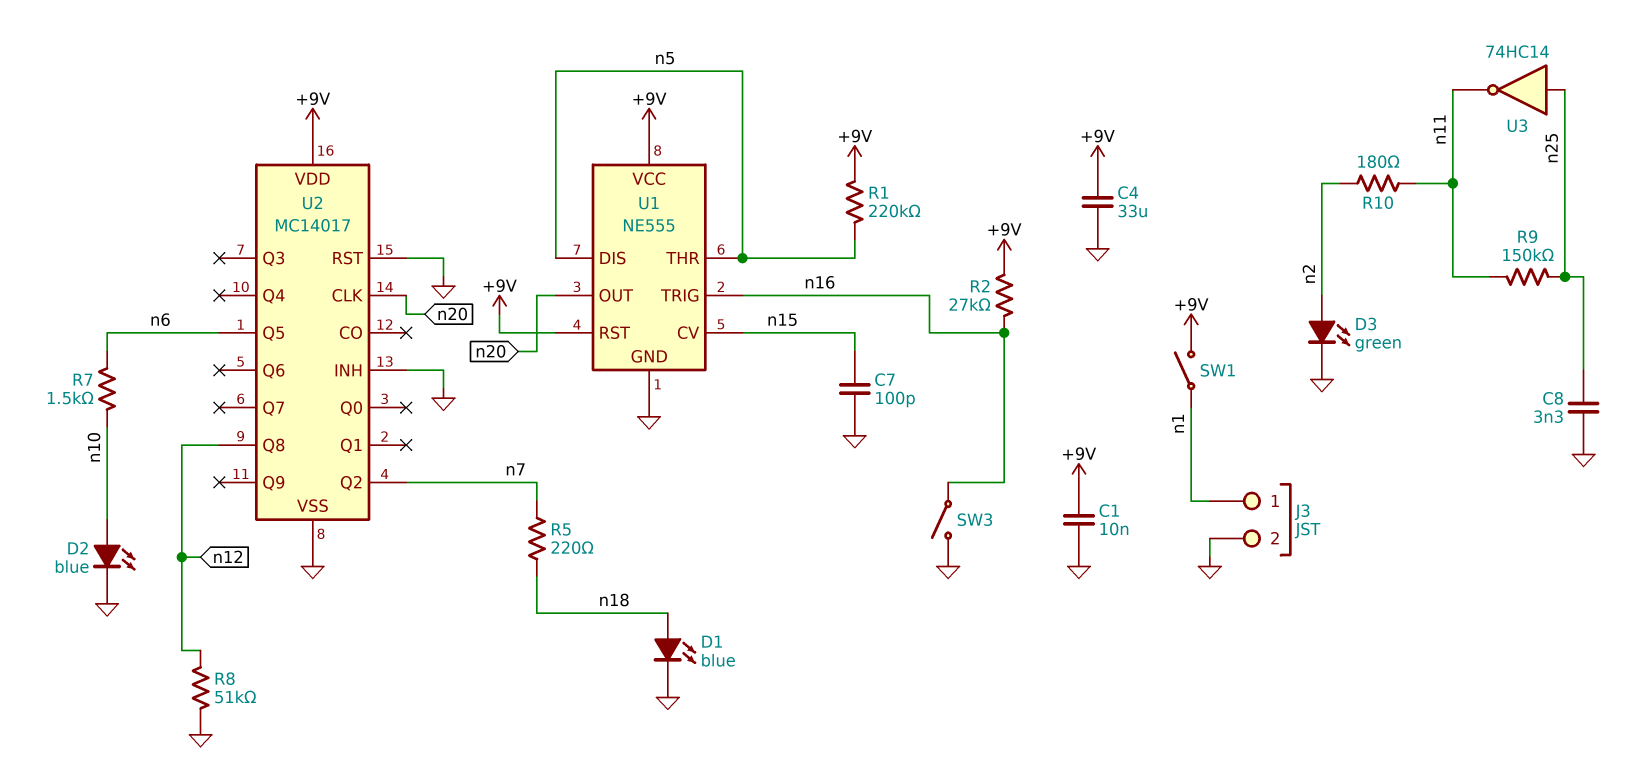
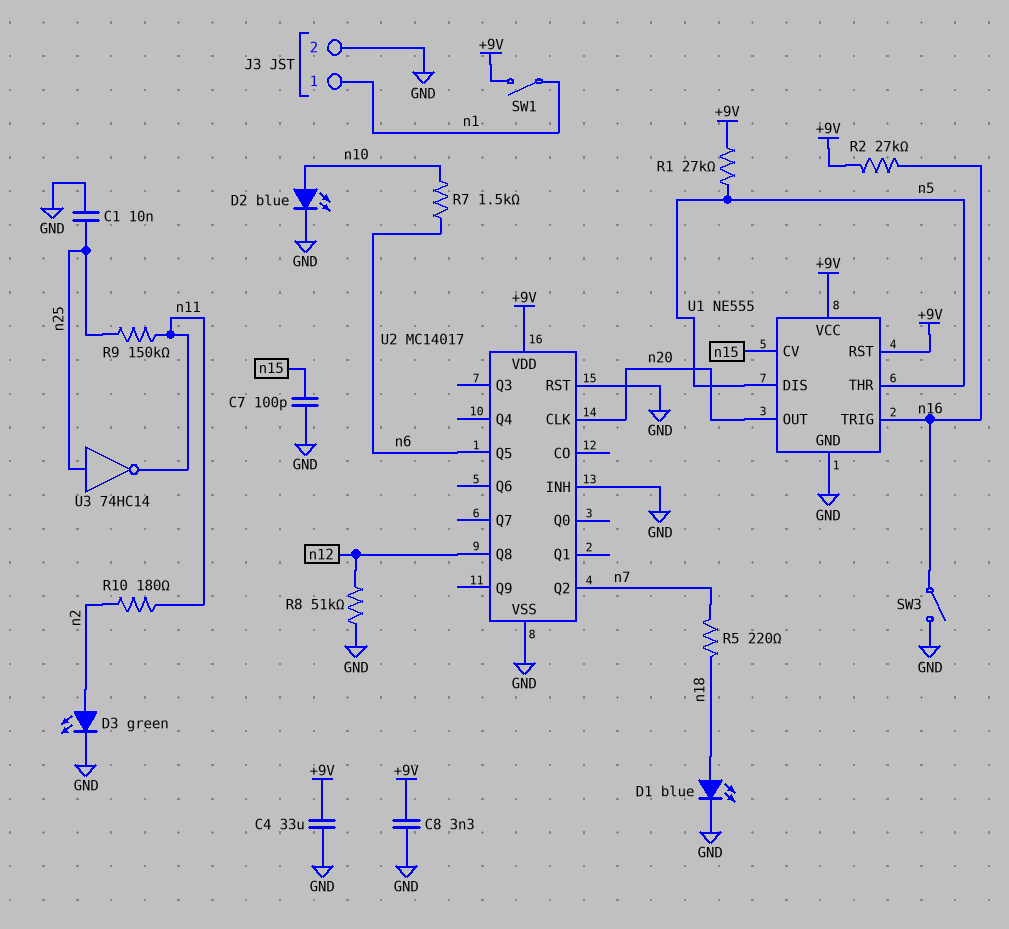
C1: 10nF (+9V, GND) -> 10nF (GND, n25)
C8: 3.3nF (GND, n25) -> 3.3nF (+9V, GND)
R1: 220k (+9V, n5) -> 27k (+9V, n5)

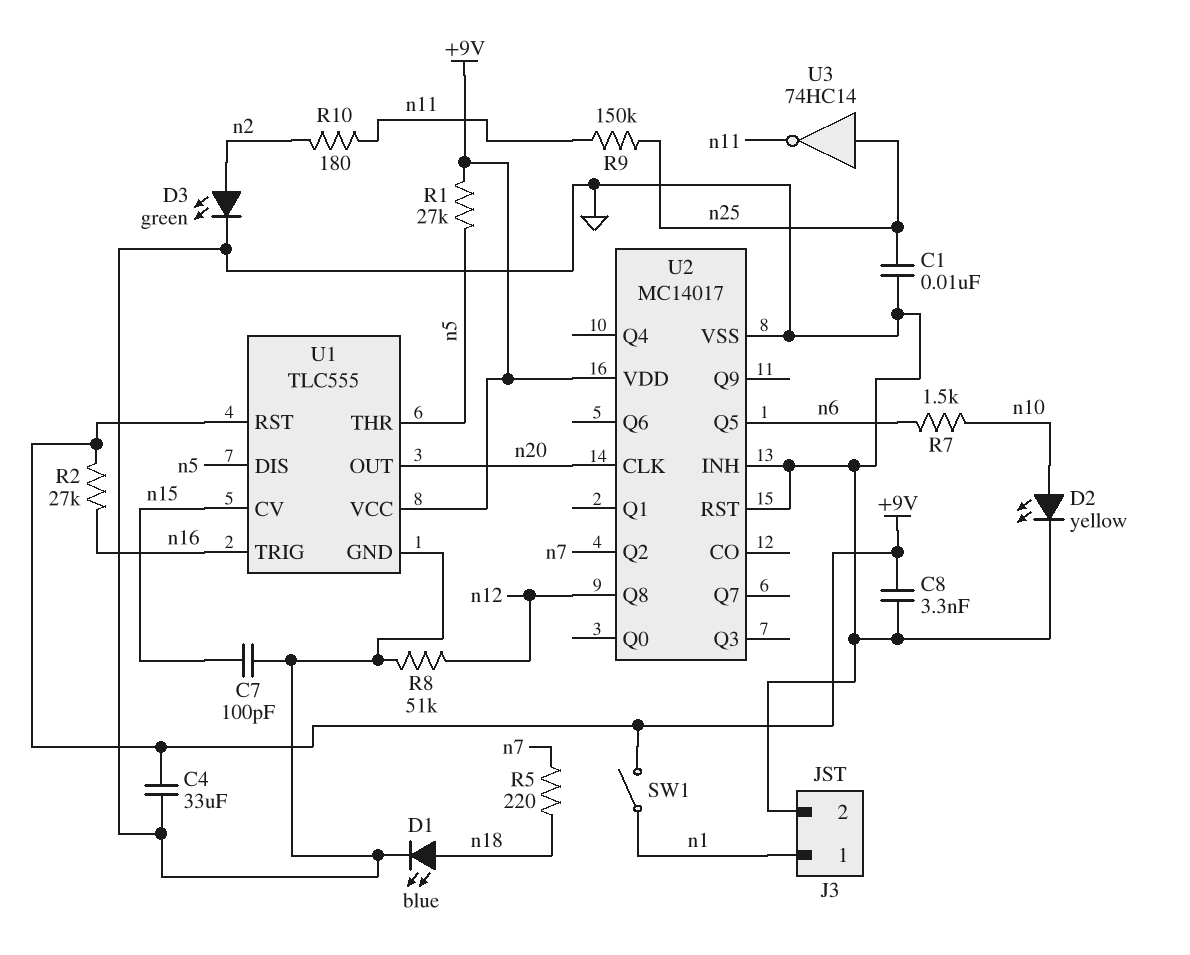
D2: LED blue (A n10, K GND) -> LED yellow (A n10, K GND)
SW3: switch (GND, n16) -> none
U1: NE555 -> TLC555

